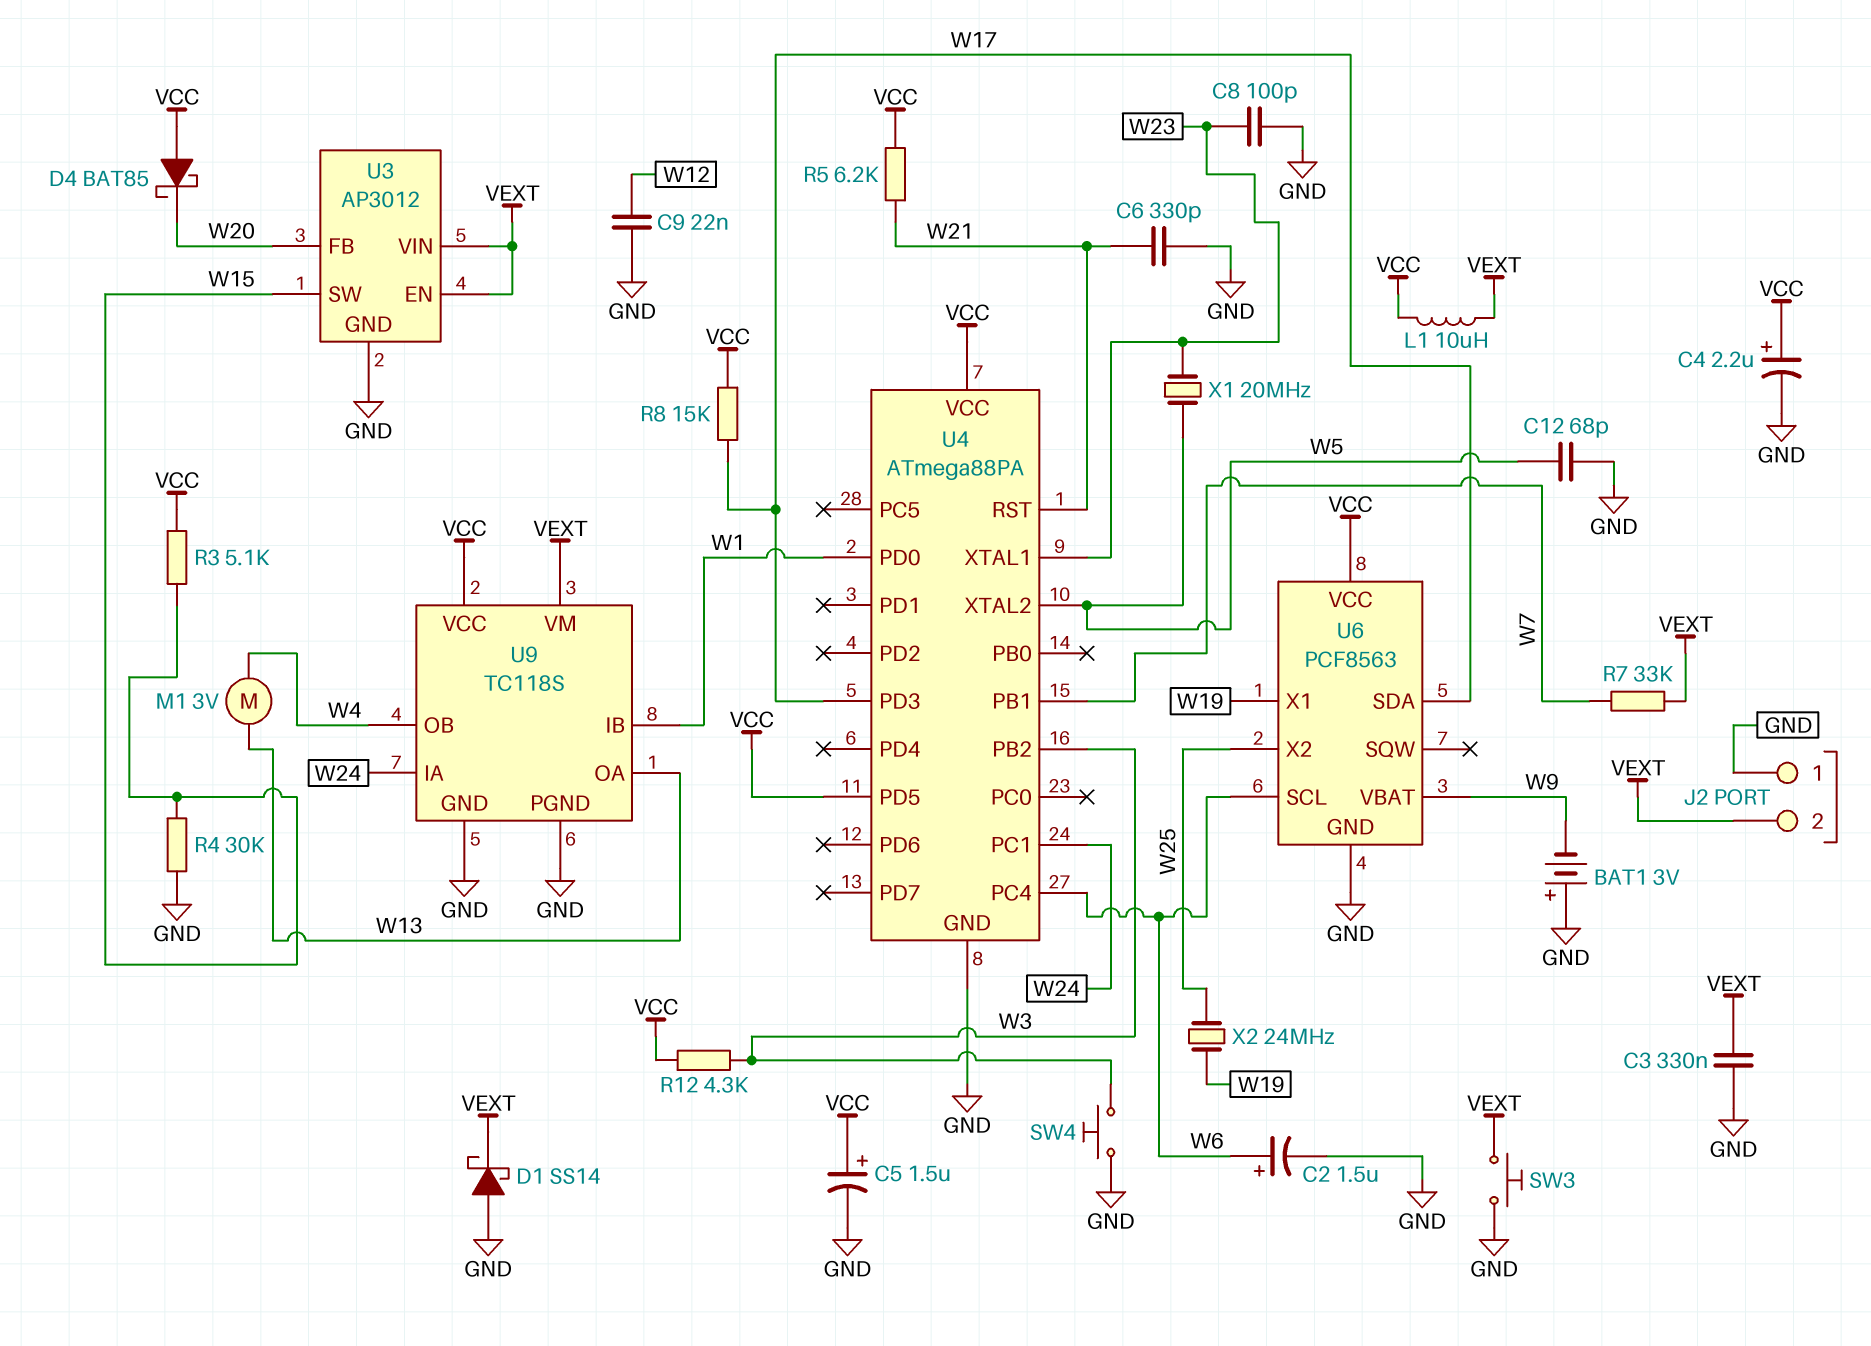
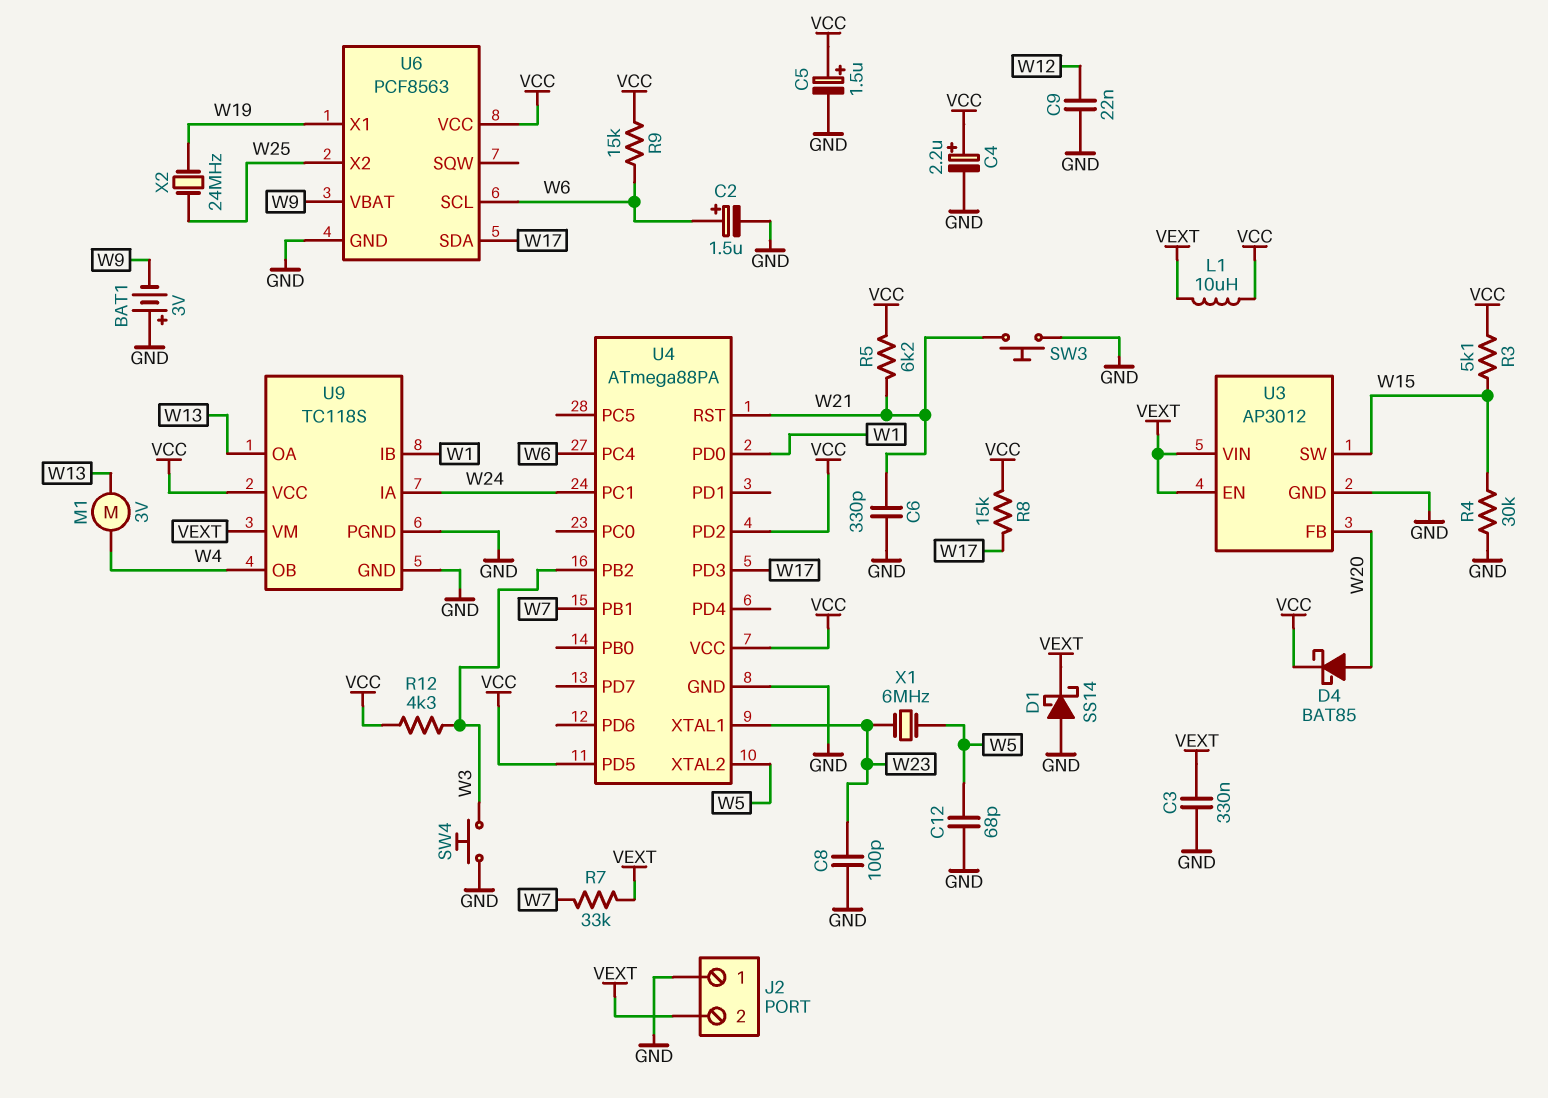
D4: schottky BAT85 (A VCC, K W20) -> schottky BAT85 (A W20, K VCC)
R9: none -> 15k (VCC, W6)
SW3: button (GND, VEXT) -> button (GND, W21)
U4 pin PD2: none -> VCC
X1: 20MHz (W5, W23) -> 6MHz (W5, W23)

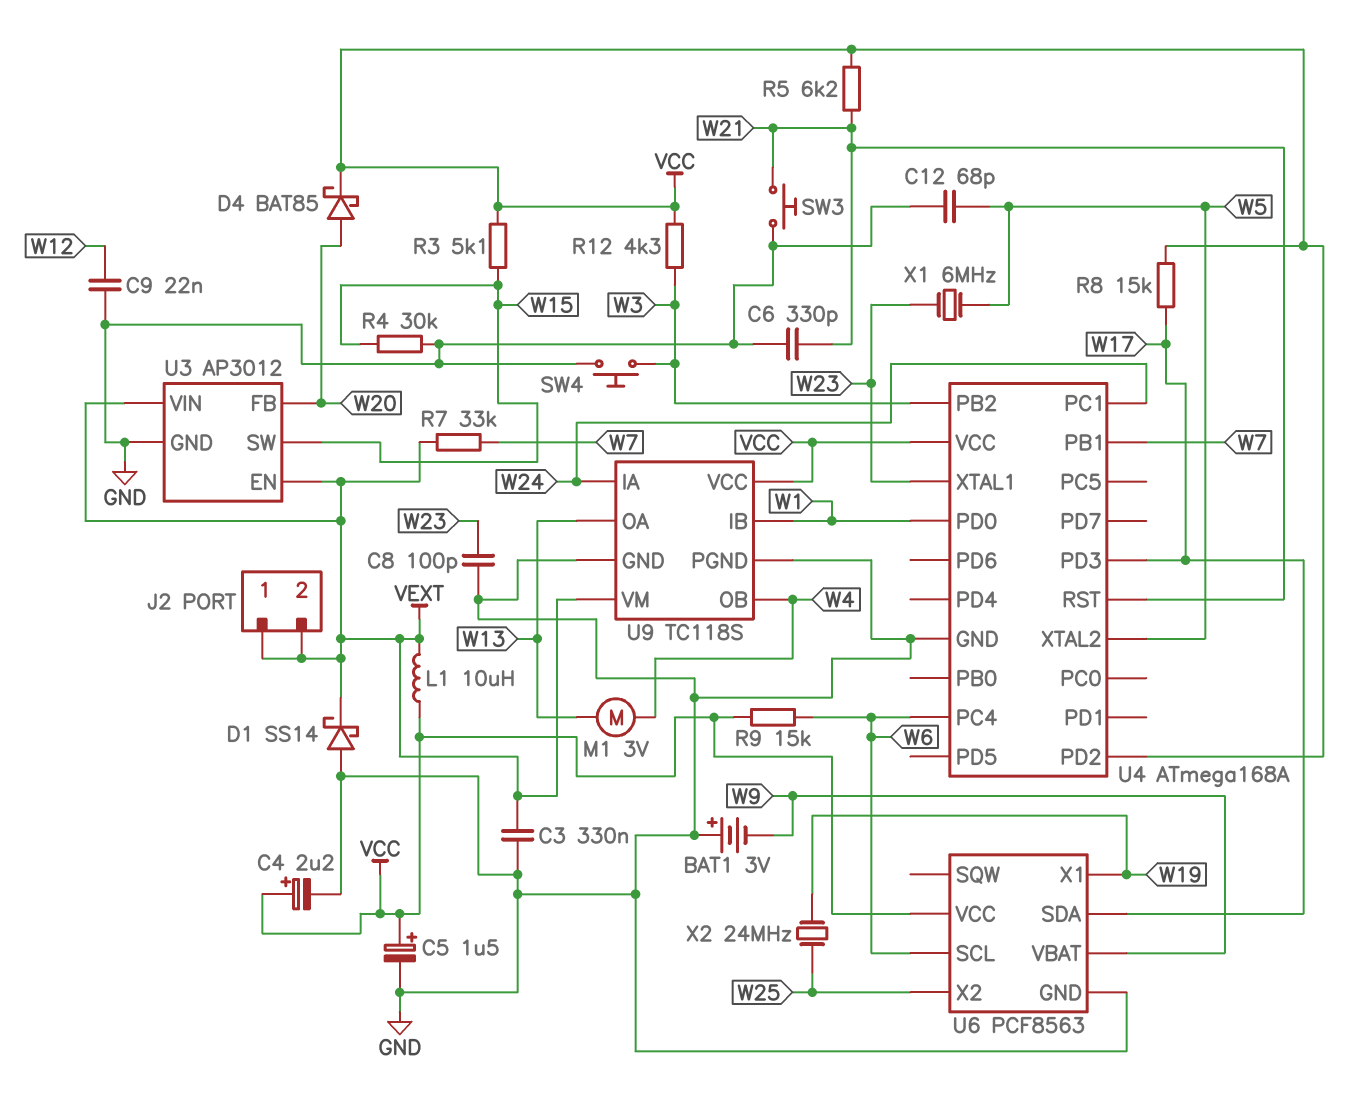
C2: 1.5uF (plus W6, minus GND) -> none
J2 pin 1: GND -> VEXT
U4: ATmega88PA -> ATmega168A
U4 pin PD5: VCC -> none

